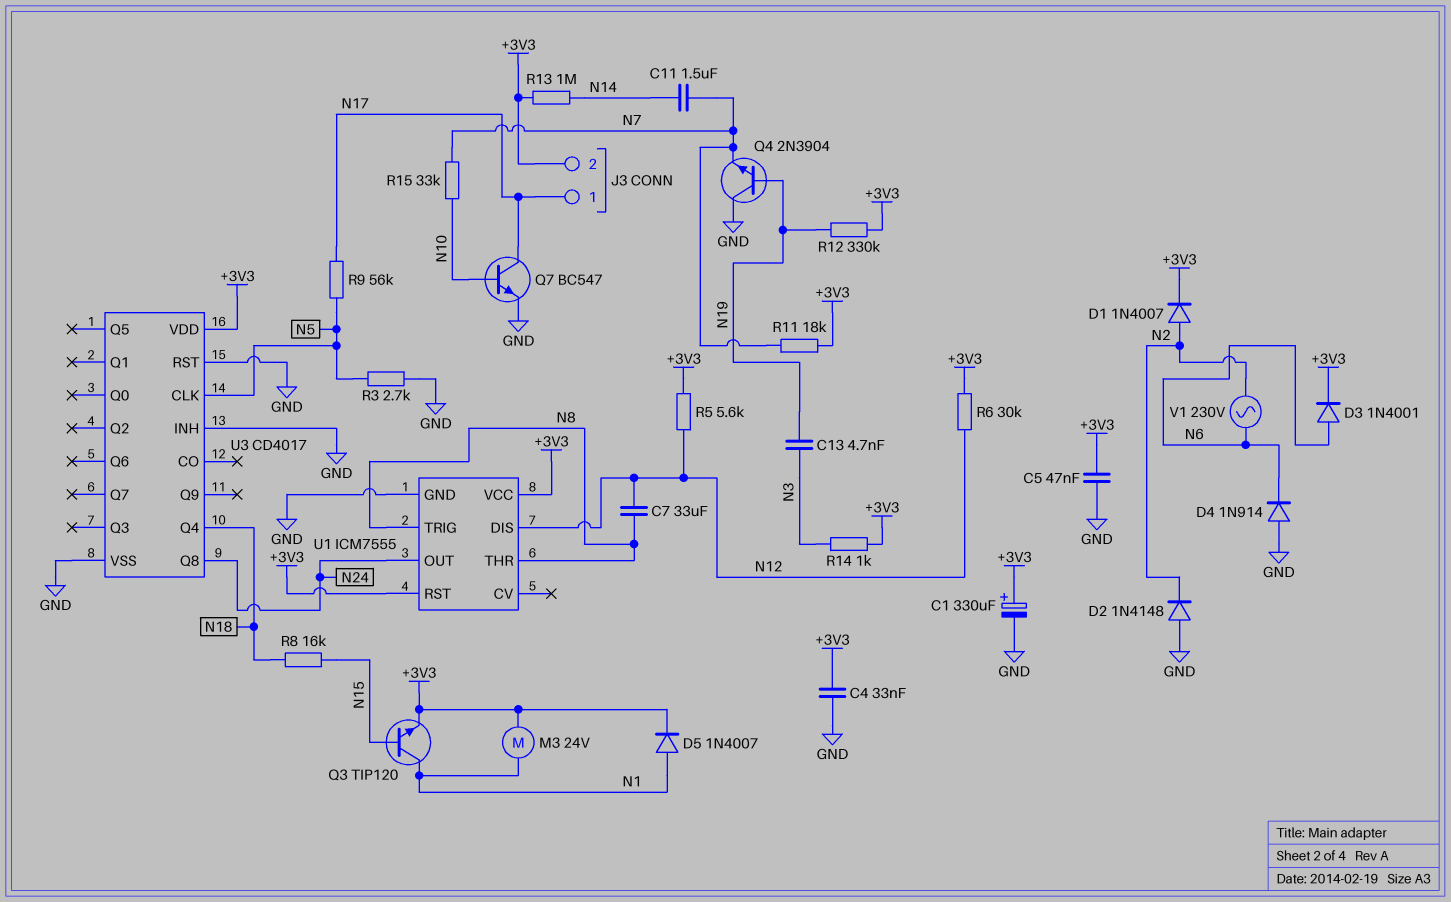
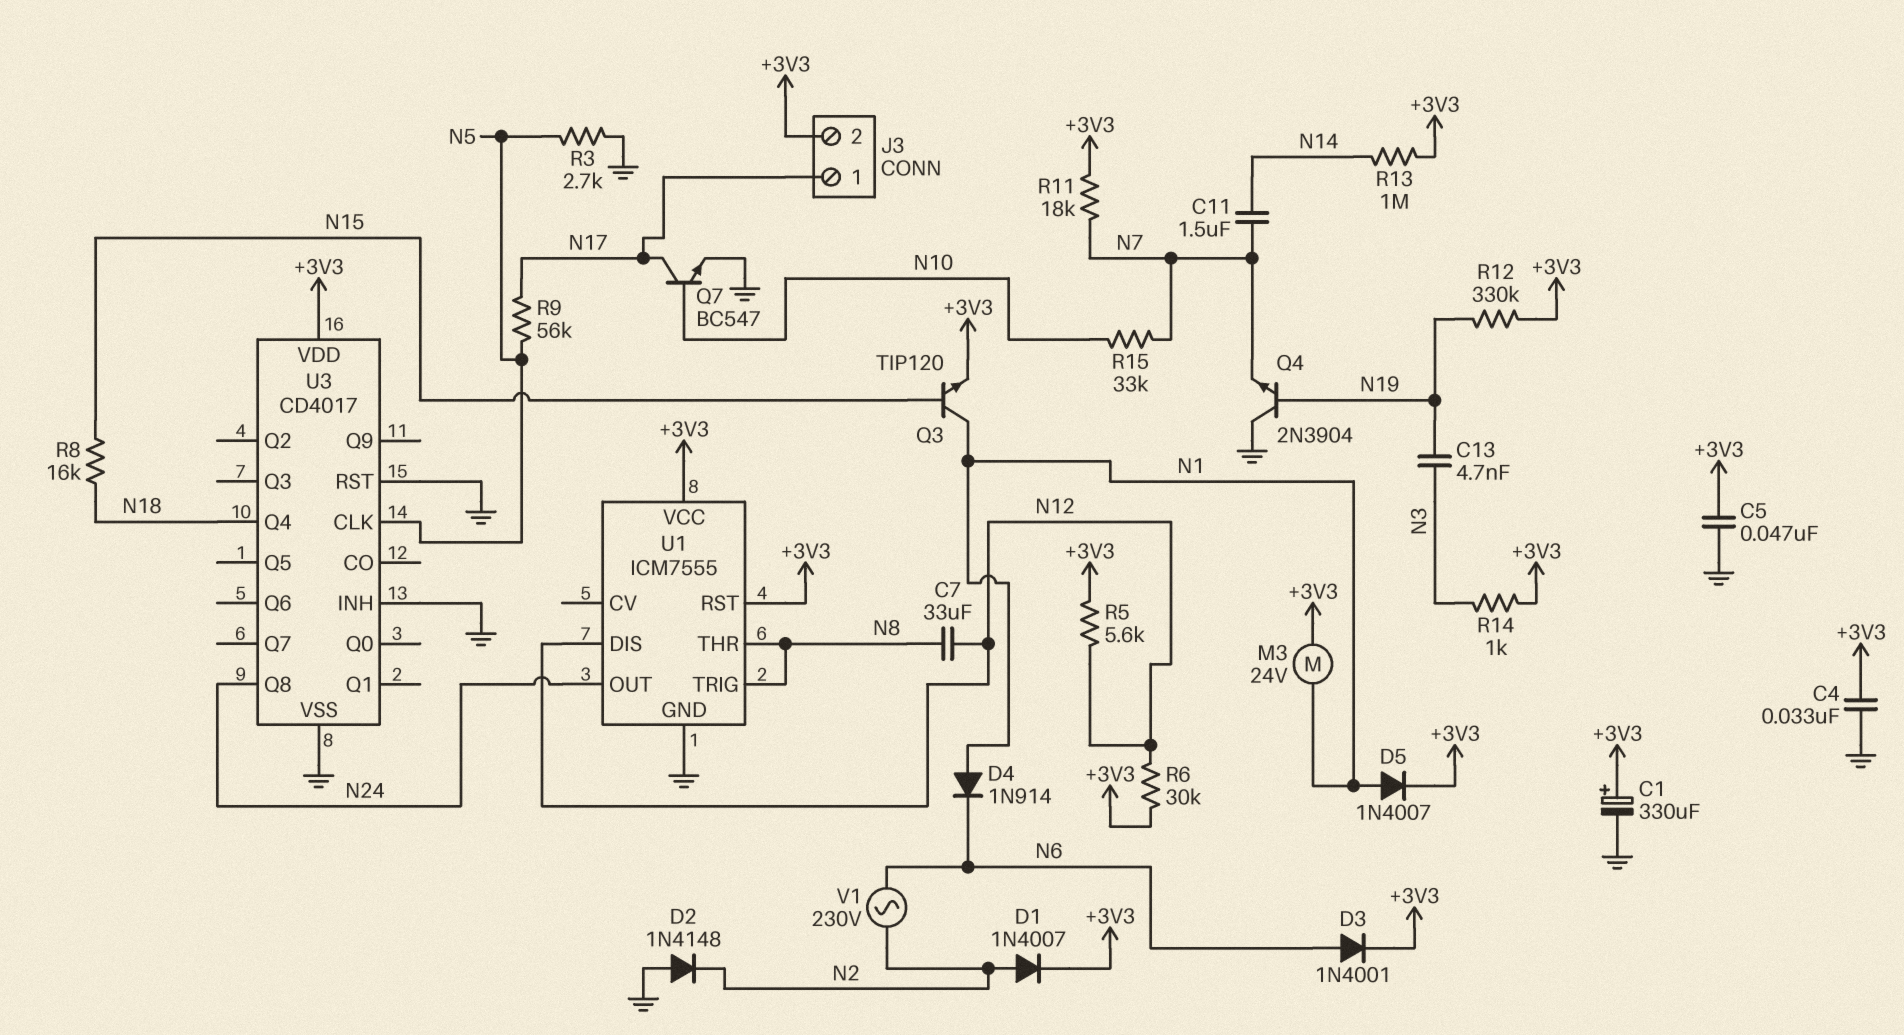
D4: diode 1N914 (A GND, K N6) -> diode 1N914 (A N1, K N6)

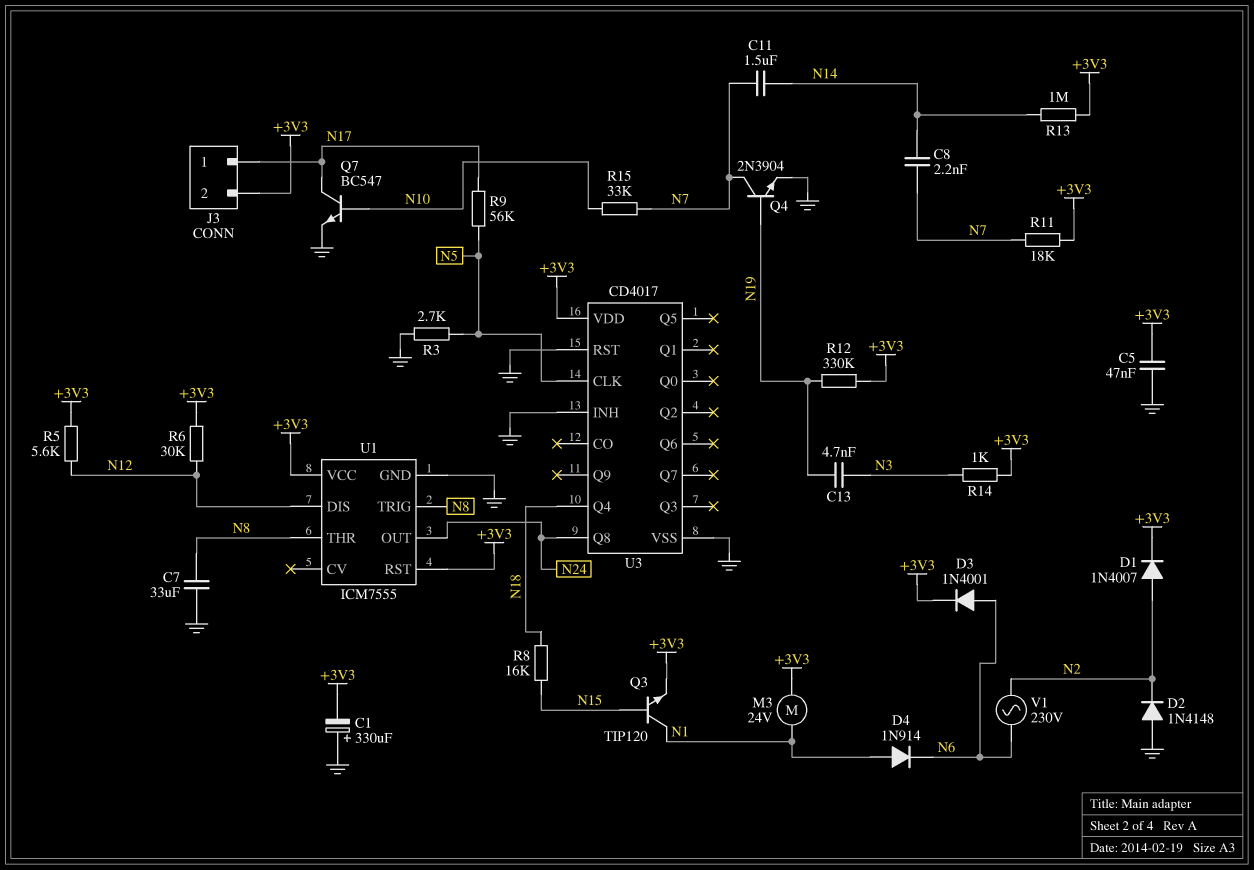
C1: 330uF (plus +3V3, minus GND) -> 330uF (plus GND, minus +3V3)
C4: 33nF (+3V3, GND) -> none
C7: 33uF (N8, N12) -> 33uF (GND, N8)
C8: none -> 2.2nF (N7, N14)
D5: diode 1N4007 (A N1, K +3V3) -> none
Q4: NPN 2N3904 (B N19, C GND, E N7) -> NPN 2N3904 (B N19, C N7, E GND)

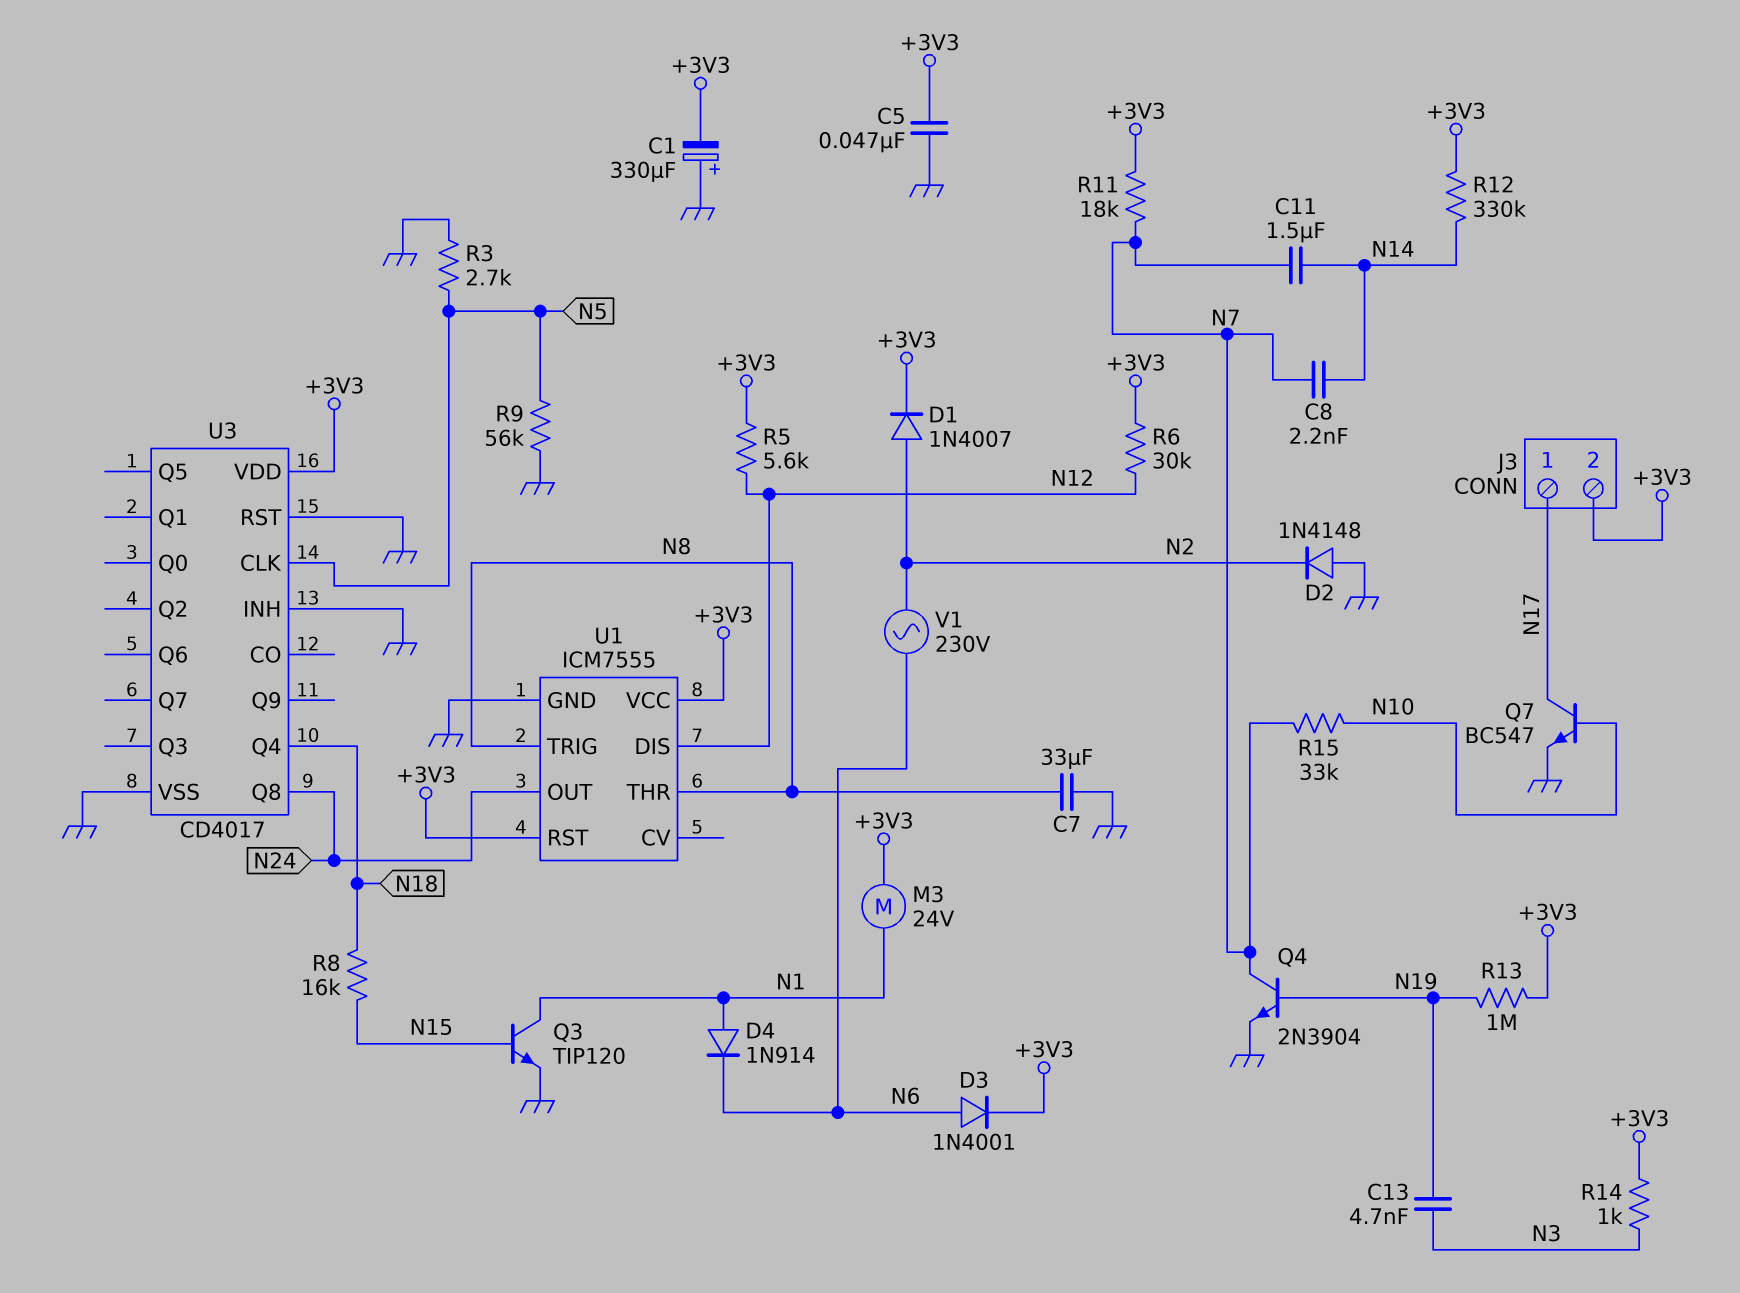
Q3: NPN TIP120 (B N15, C N1, E +3V3) -> NPN TIP120 (B N15, C N1, E GND)
R9: 56k (N5, N17) -> 56k (GND, N5)
R12: 330k (+3V3, N19) -> 330k (+3V3, N14)
R13: 1M (+3V3, N14) -> 1M (+3V3, N19)

